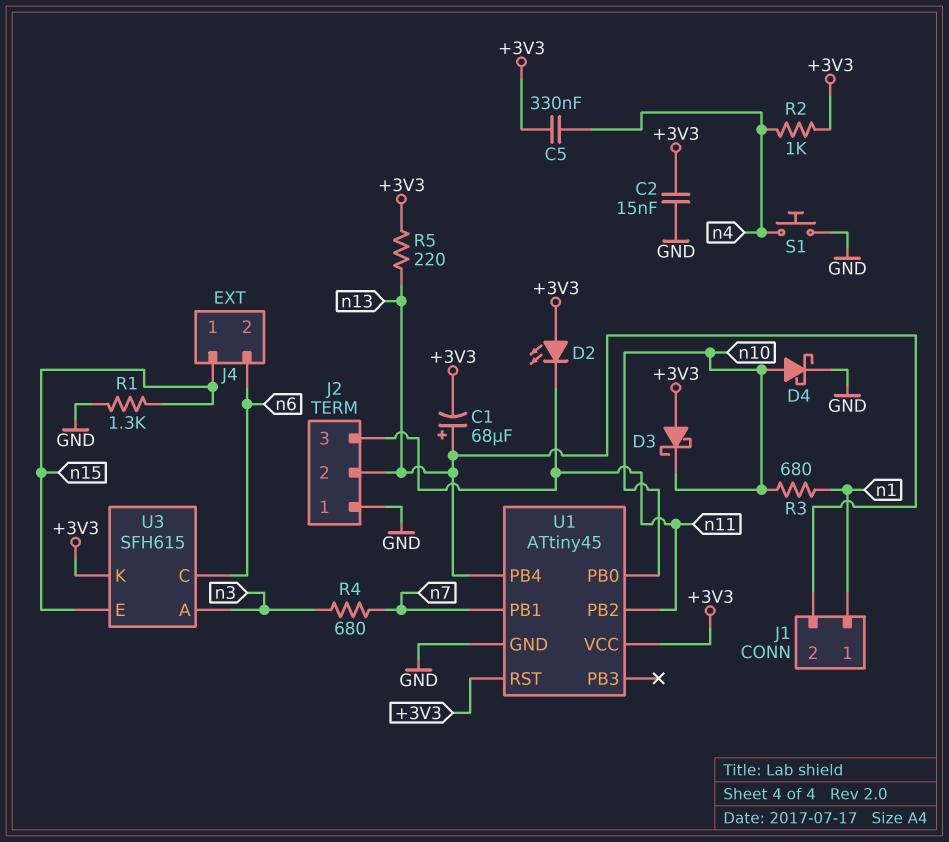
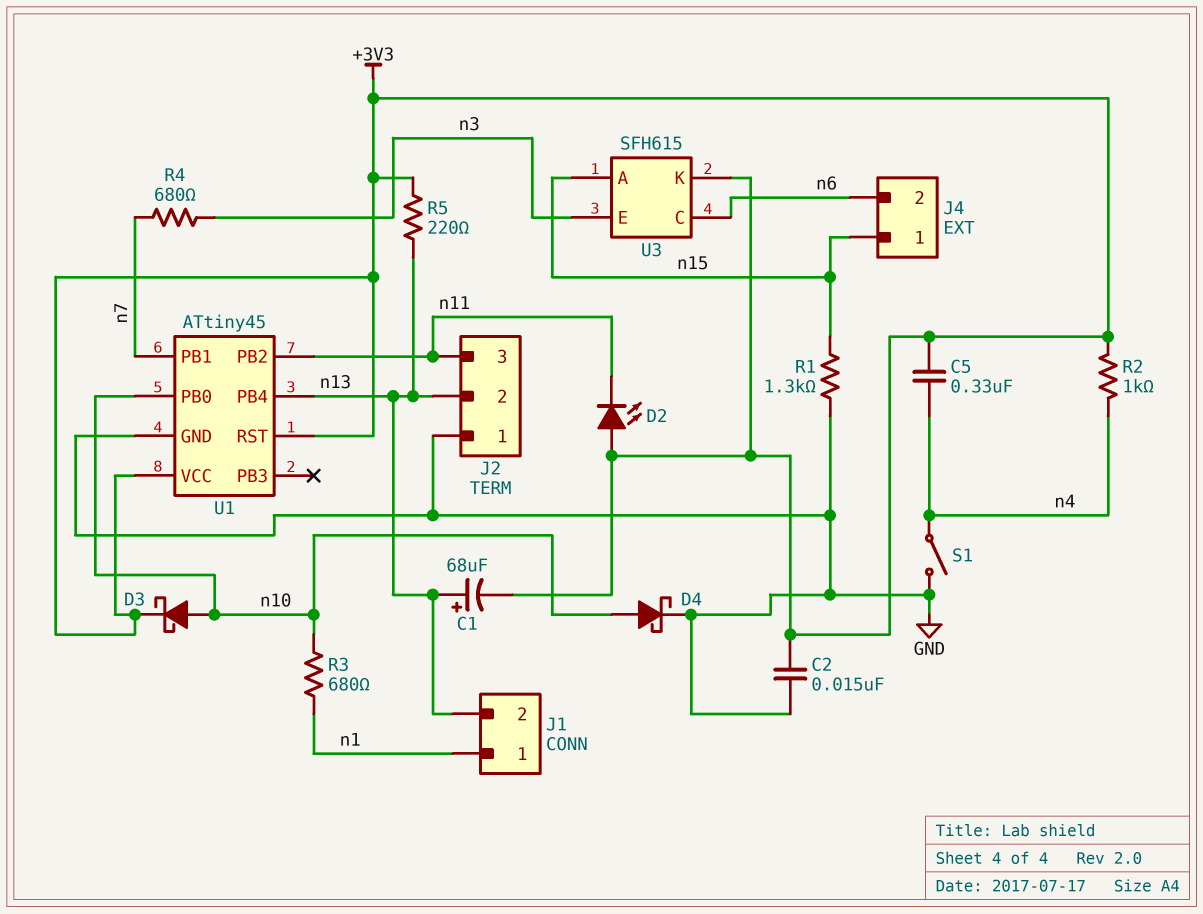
D3: schottky (A +3V3, K n10) -> schottky (A n10, K +3V3)
S1: button (GND, n4) -> switch (GND, n4)
U3 pin A: n3 -> n15
U3 pin E: n15 -> n3

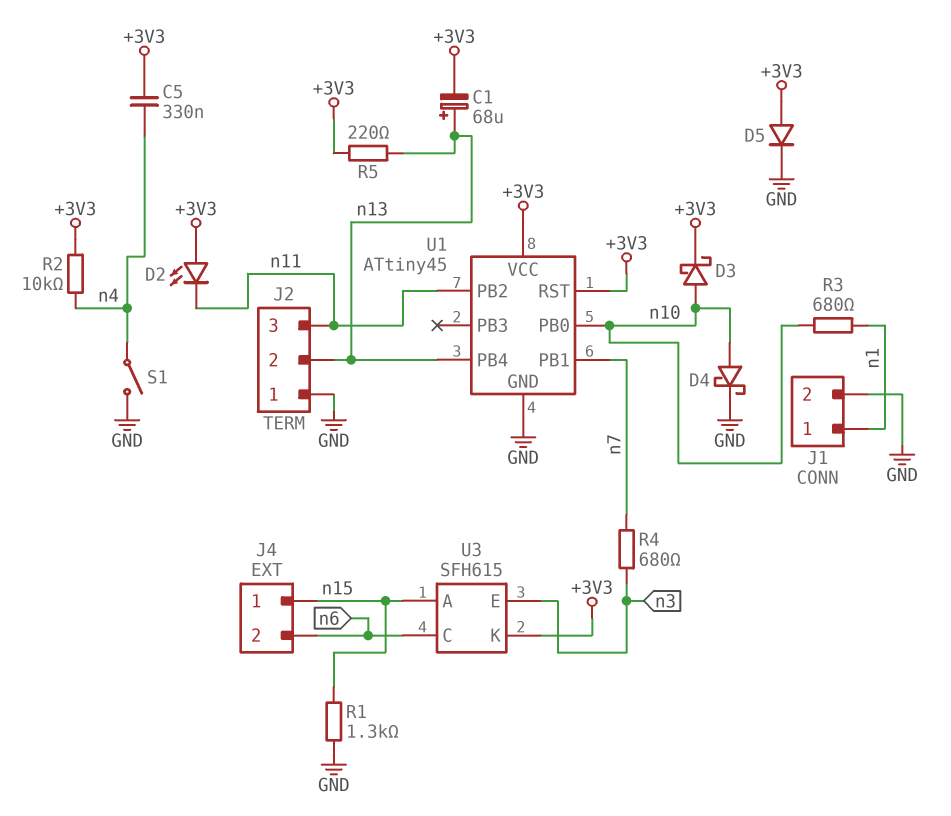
C2: 15nF (+3V3, GND) -> none
D5: none -> diode (A +3V3, K GND)
J1 pin 2: n13 -> GND
R2: 1k (+3V3, n4) -> 10k (+3V3, n4)

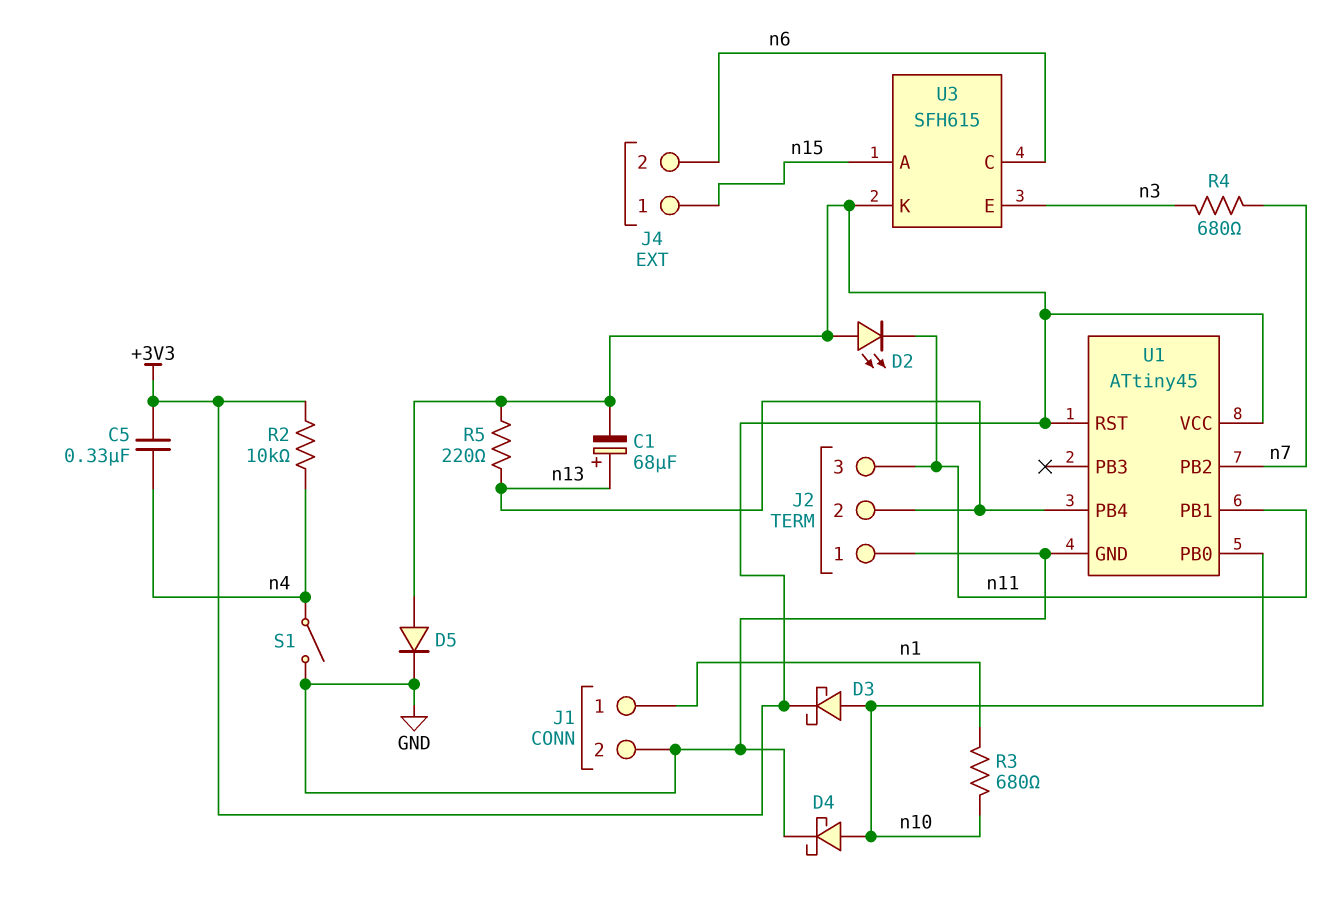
R1: 1.3k (GND, n15) -> none
U1 pin PB1: n7 -> n11
U1 pin PB2: n11 -> n7

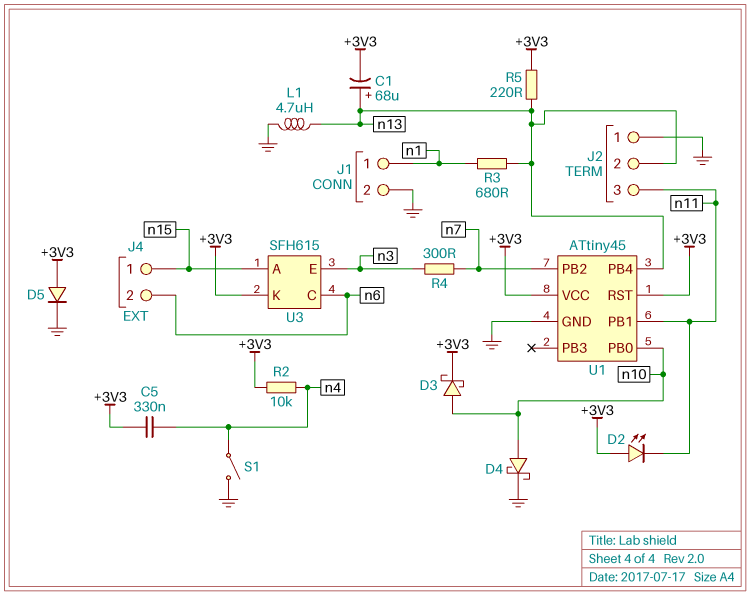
L1: none -> 4.7uH (GND, n13)
R3: 680 (n1, n10) -> 680 (n1, n13)
R4: 680 (n3, n7) -> 300 (n3, n7)

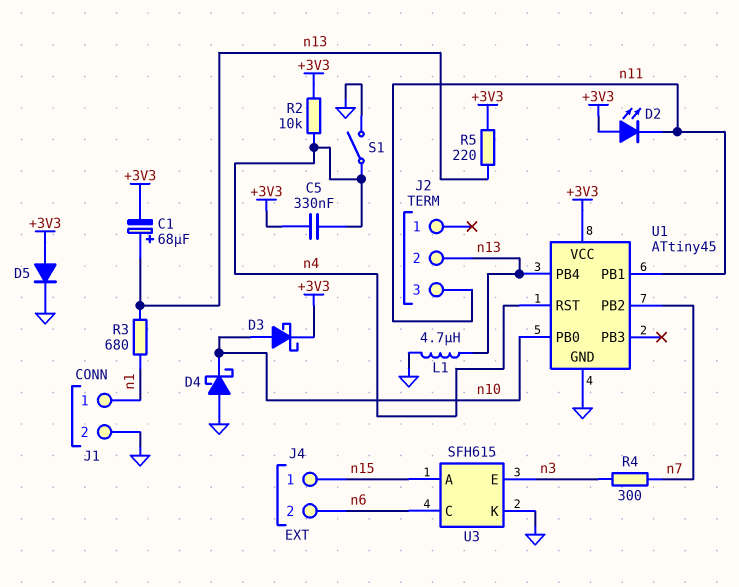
D4: schottky (A n10, K GND) -> schottky (A GND, K n10)
J2 pin 1: GND -> none
U1 pin RST: +3V3 -> n4
U3 pin K: +3V3 -> GND

